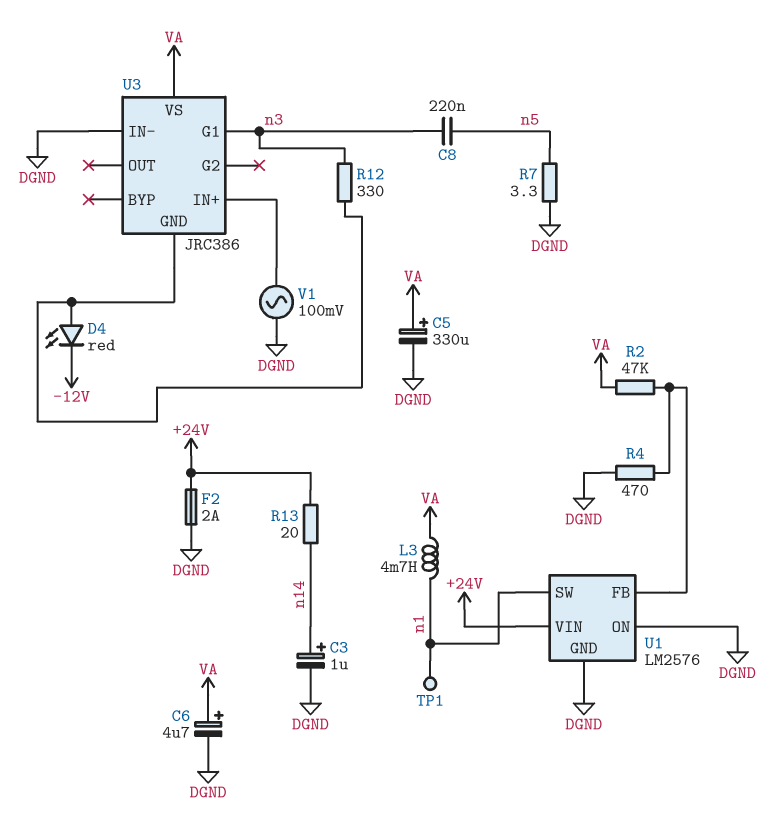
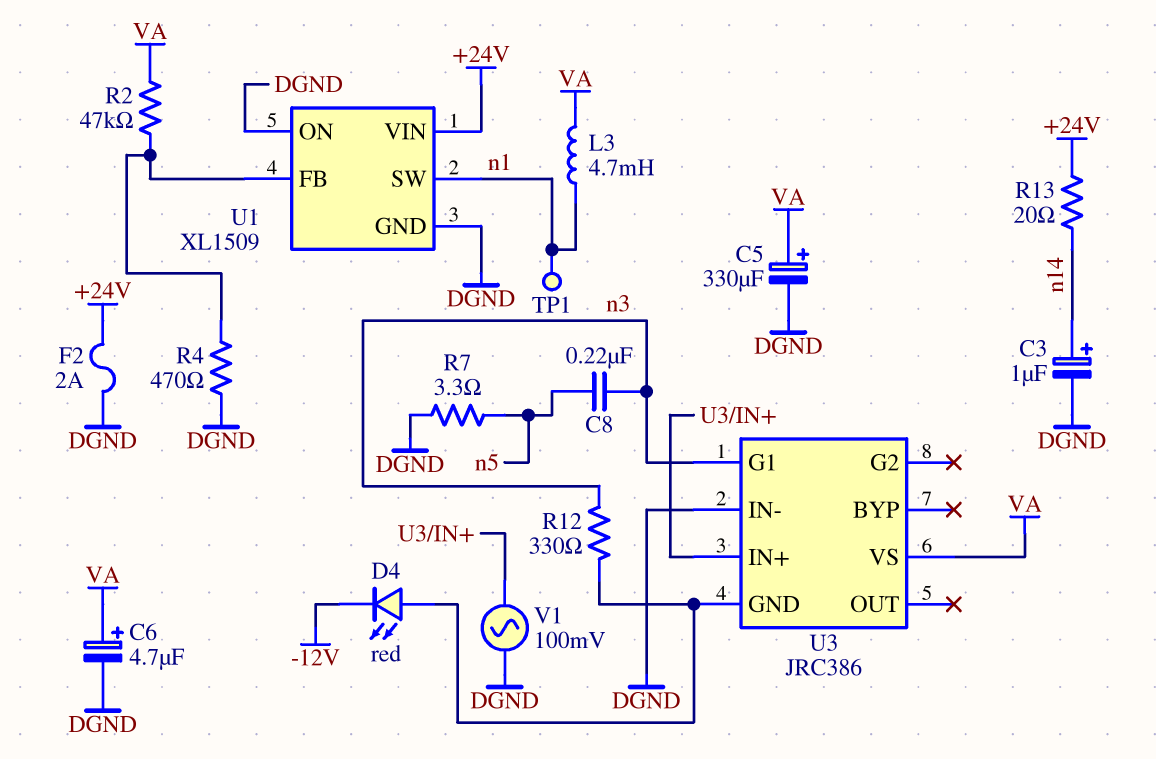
U1: LM2576 -> XL1509

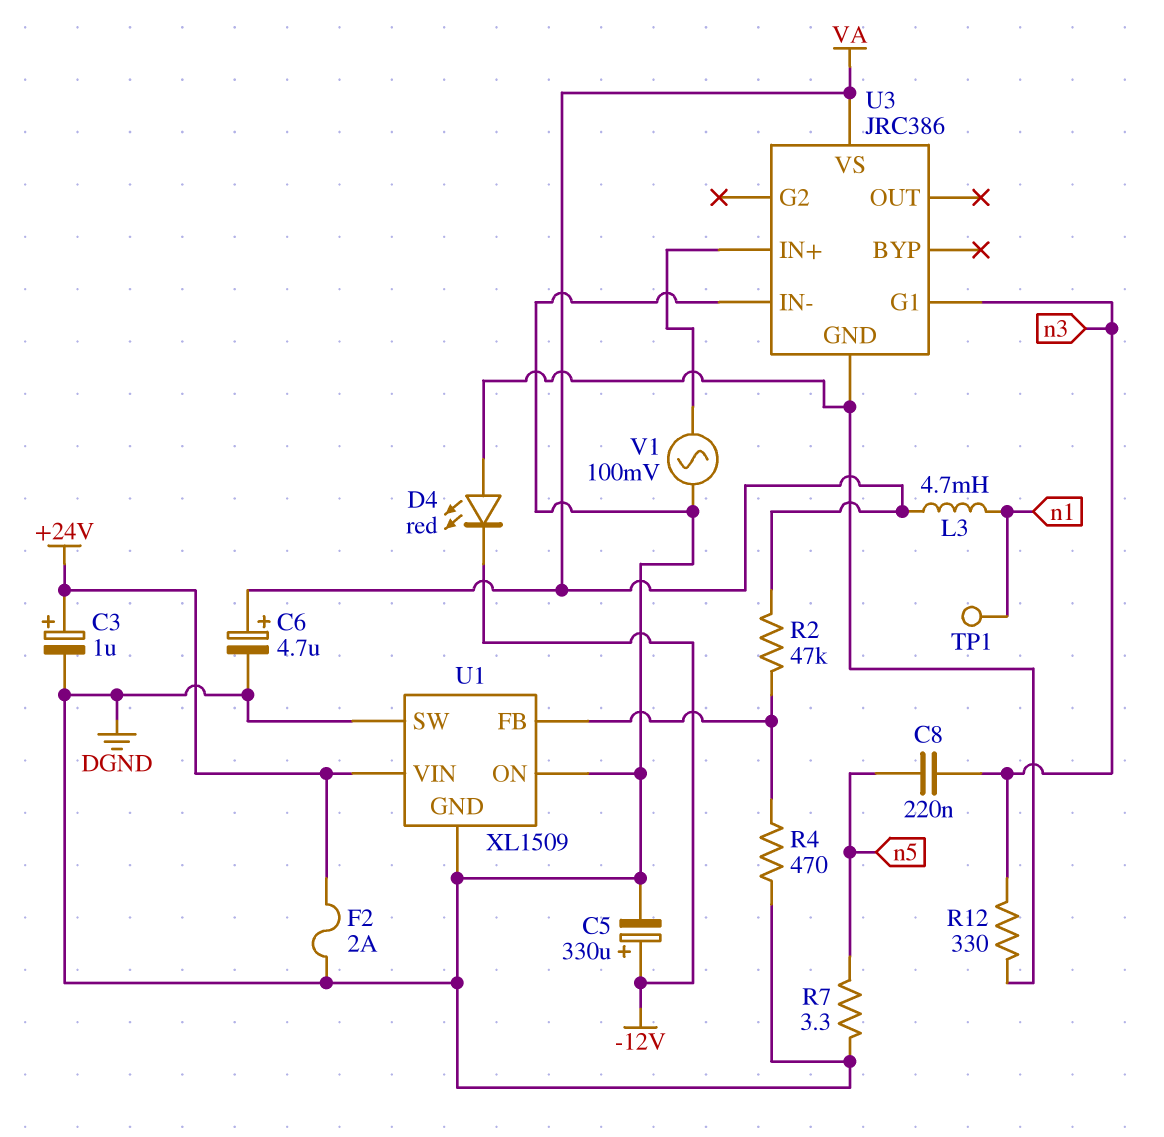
C3: 1uF (plus n14, minus DGND) -> 1uF (plus +24V, minus DGND)
C5: 330uF (plus VA, minus DGND) -> 330uF (plus -12V, minus DGND)
R13: 20 (+24V, n14) -> none
U1 pin SW: n1 -> DGND

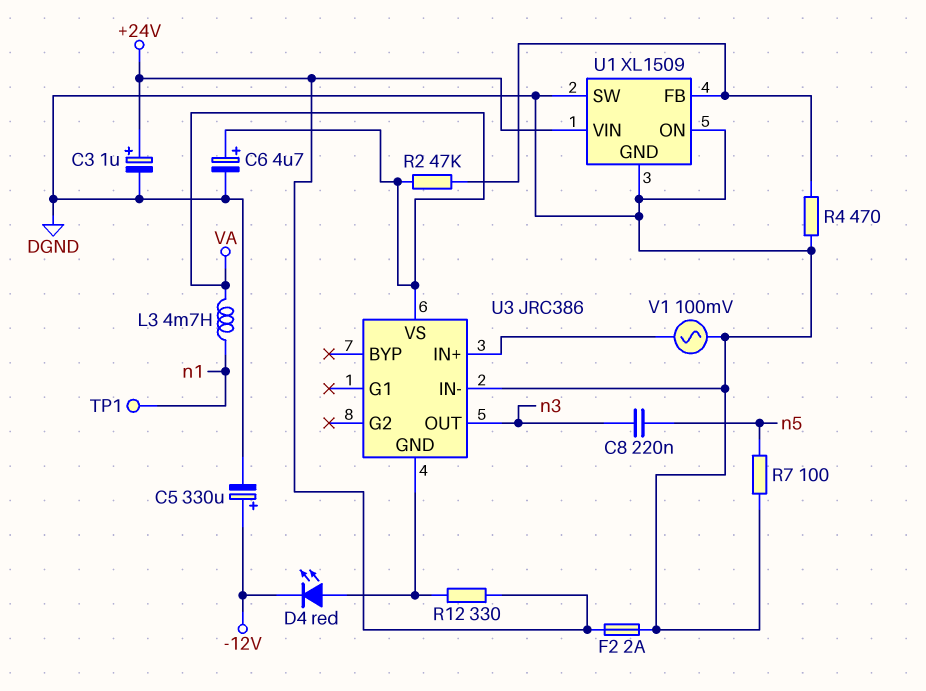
R7: 3.3 (DGND, n5) -> 100 (DGND, n5)
R12: 330 (U3/GND, n3) -> 330 (+24V, U3/GND)
U3 pin G1: n3 -> none
U3 pin OUT: none -> n3

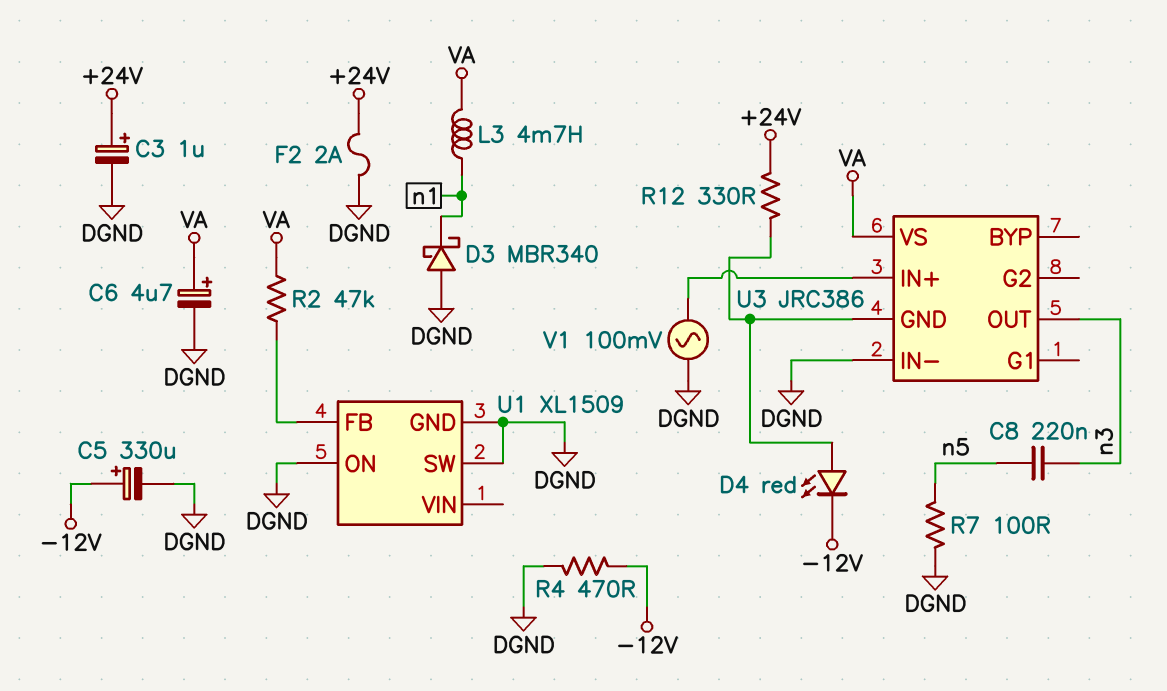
D3: none -> schottky MBR340 (A DGND, K n1)
R4: 470 (DGND, U1/FB) -> 470 (-12V, DGND)
TP1: test point (n1) -> none
U1 pin VIN: +24V -> none

